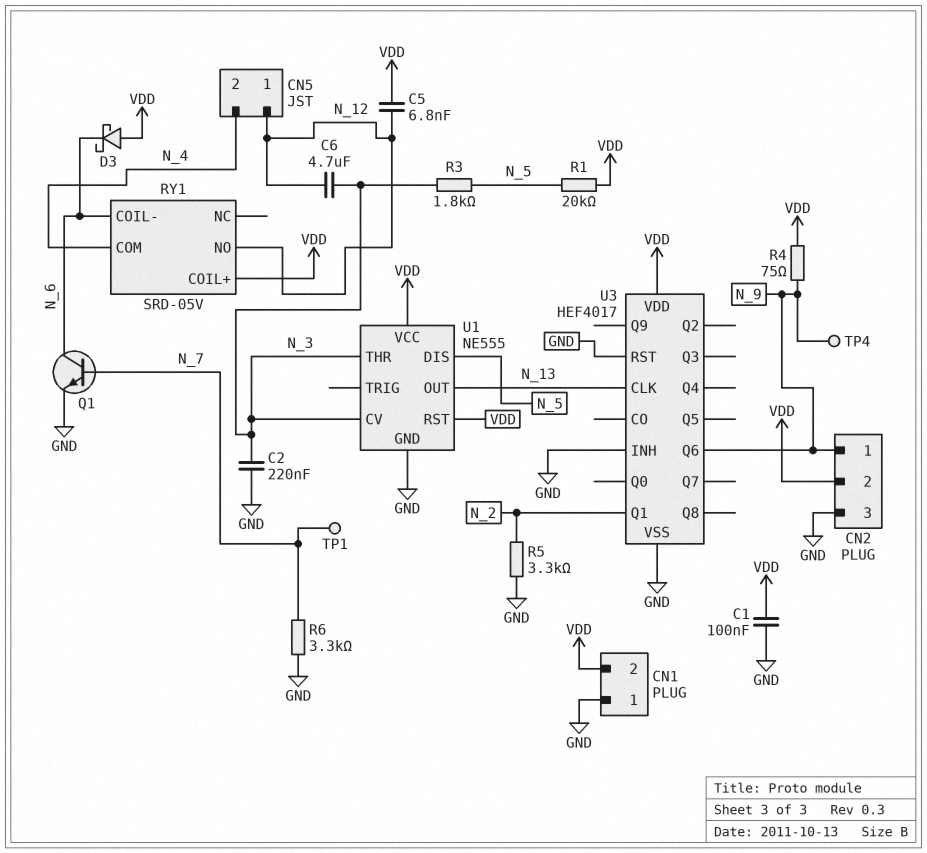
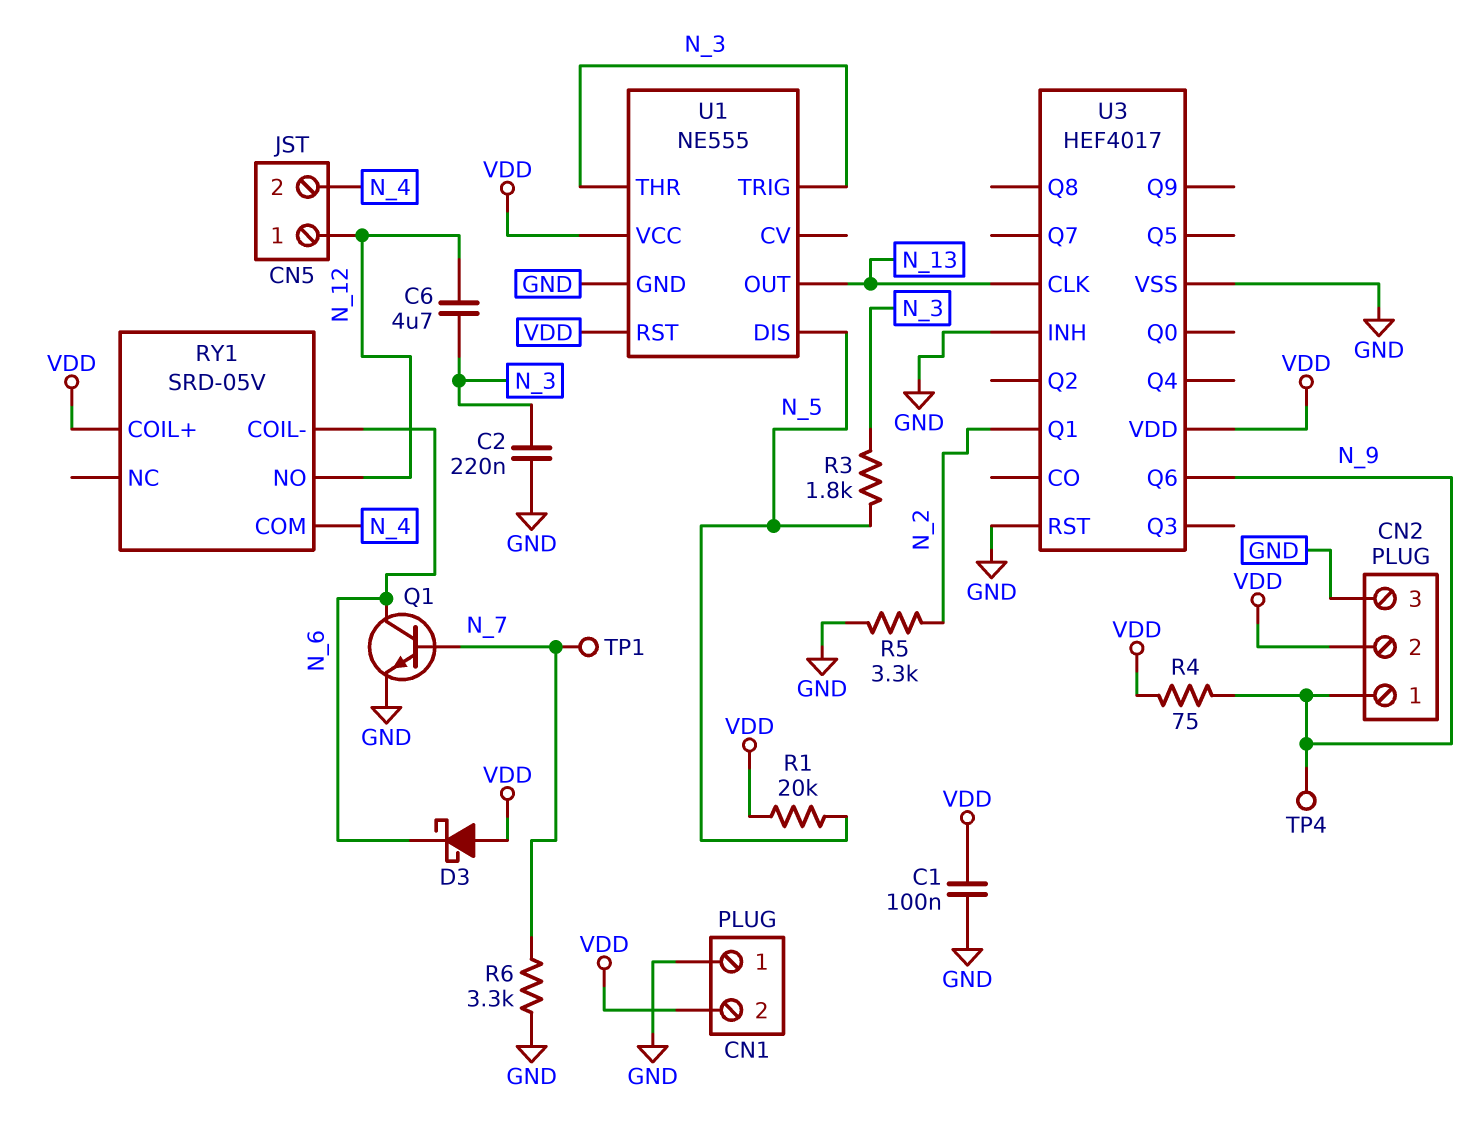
C5: 6.8nF (N_12, VDD) -> none
U1 pin CV: N_3 -> none
U1 pin TRIG: none -> N_3

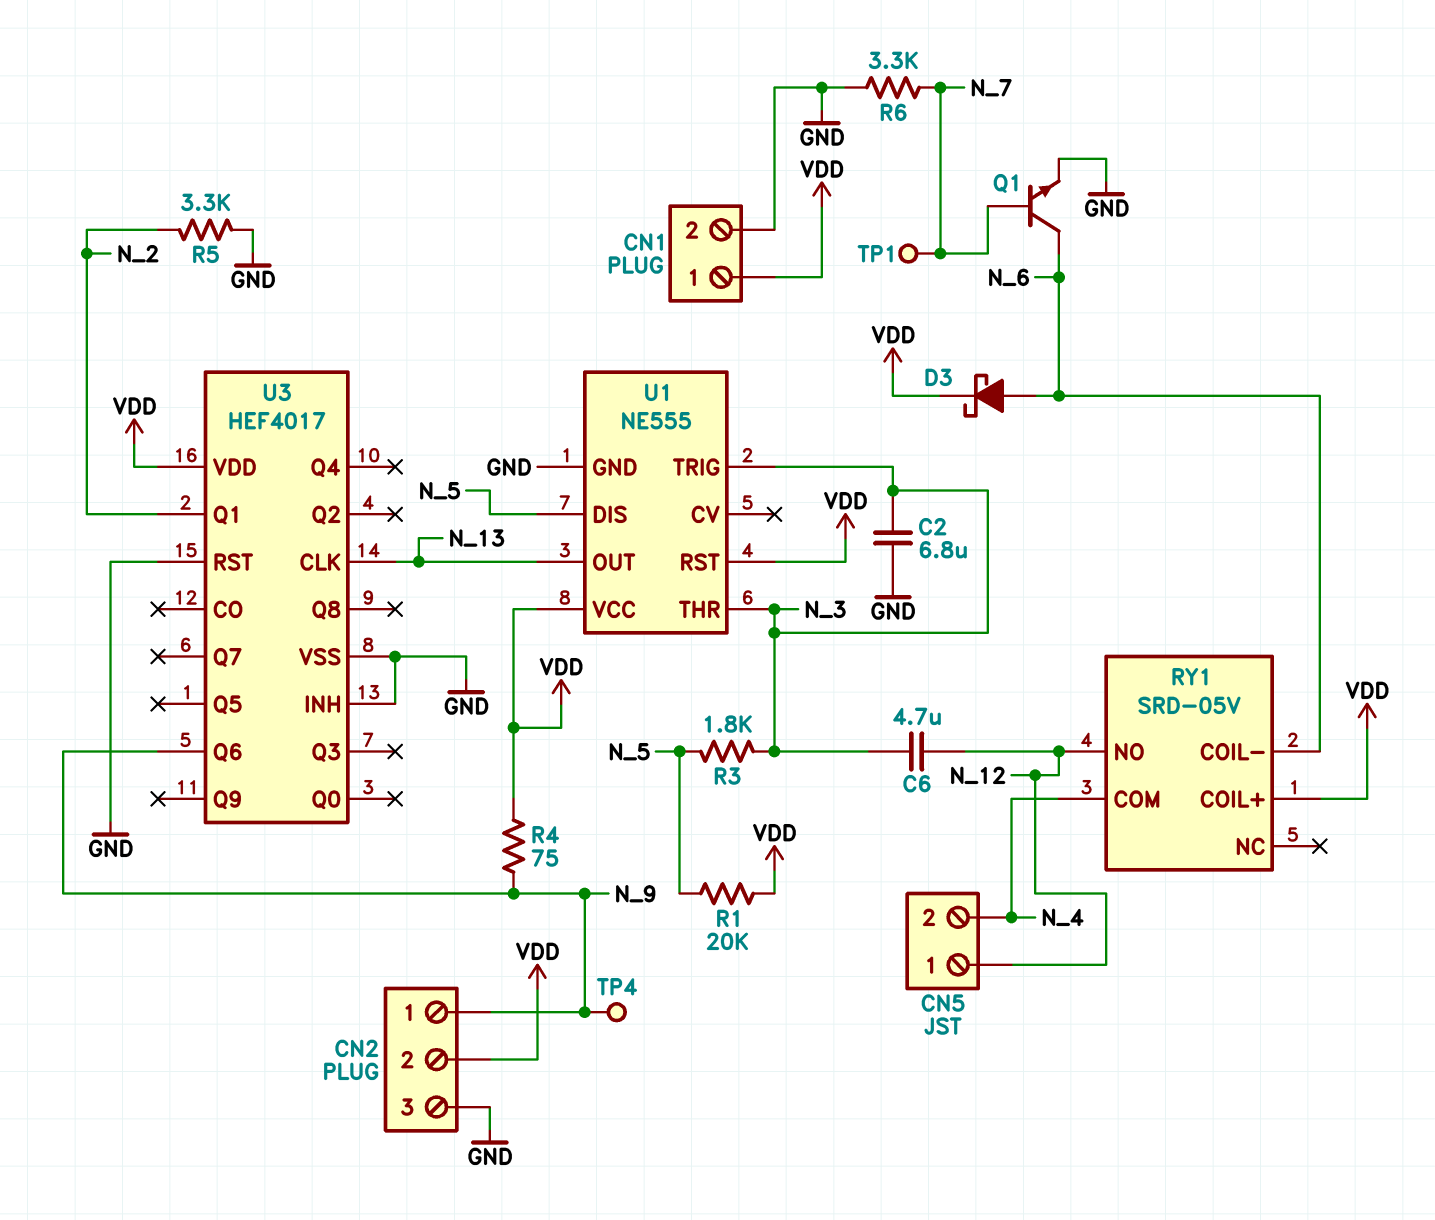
C1: 100nF (GND, VDD) -> none
C2: 220nF (GND, N_3) -> 6.8uF (GND, N_3)
CN1 pin 1: GND -> VDD
CN1 pin 2: VDD -> GND
D3: schottky (A VDD, K N_6) -> schottky (A N_6, K VDD)

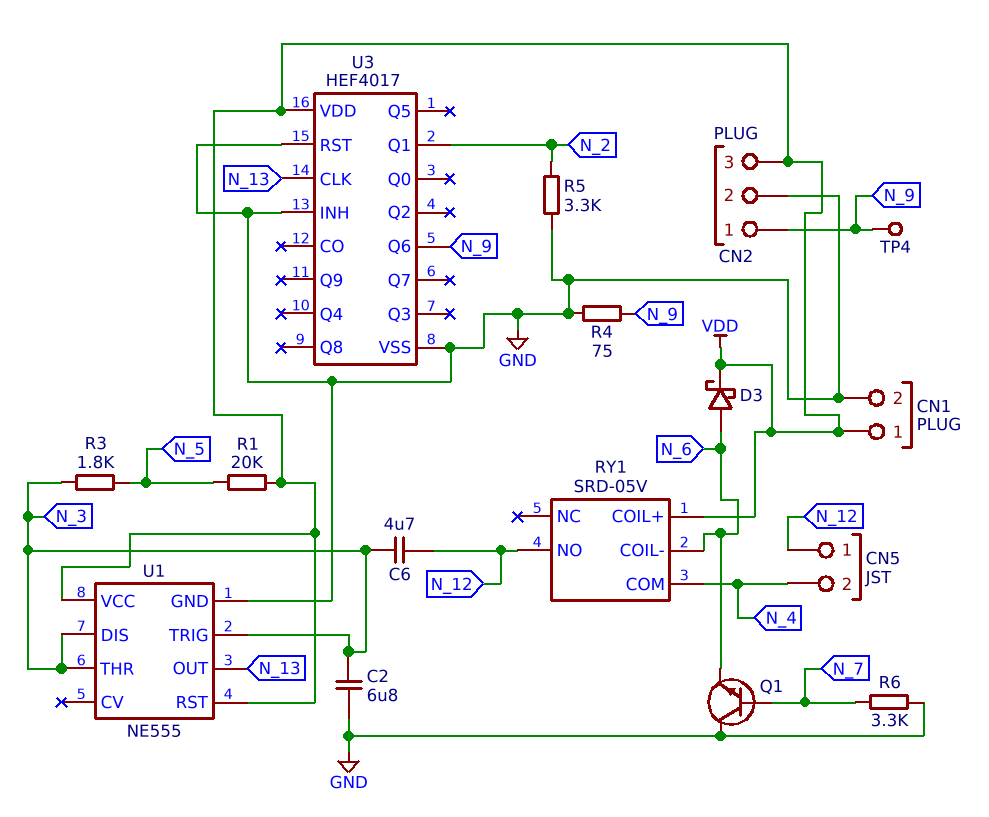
CN2 pin 2: VDD -> GND
CN2 pin 3: GND -> VDD
Q1: NPN (B N_7, C N_6, E GND) -> NPN (B N_7, C GND, E N_6)
R4: 75 (N_9, VDD) -> 75 (GND, N_9)
TP1: test point (N_7) -> none
U1 pin DIS: N_5 -> N_3

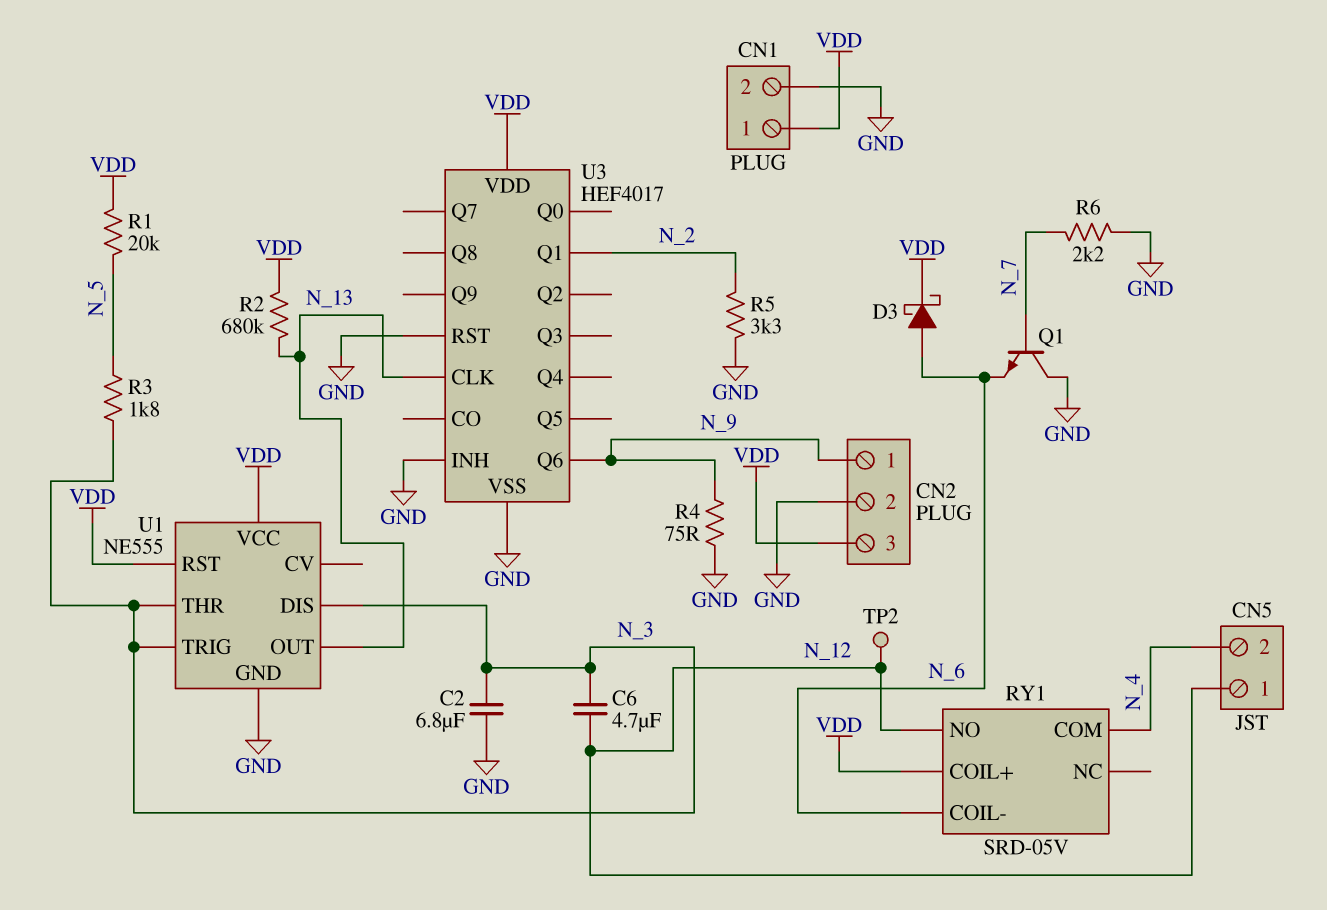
R2: none -> 680k (N_13, VDD)
R6: 3.3k (GND, N_7) -> 2.2k (GND, N_7)
TP2: none -> test point (N_12)
TP4: test point (N_9) -> none

